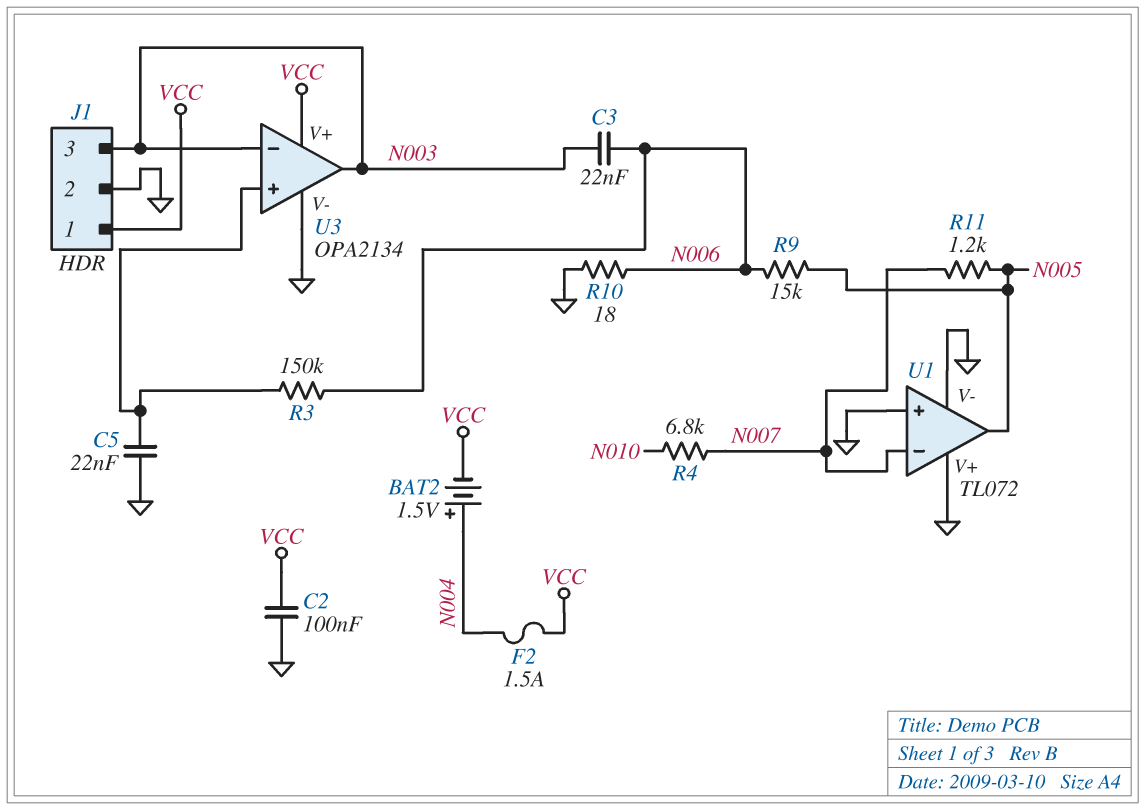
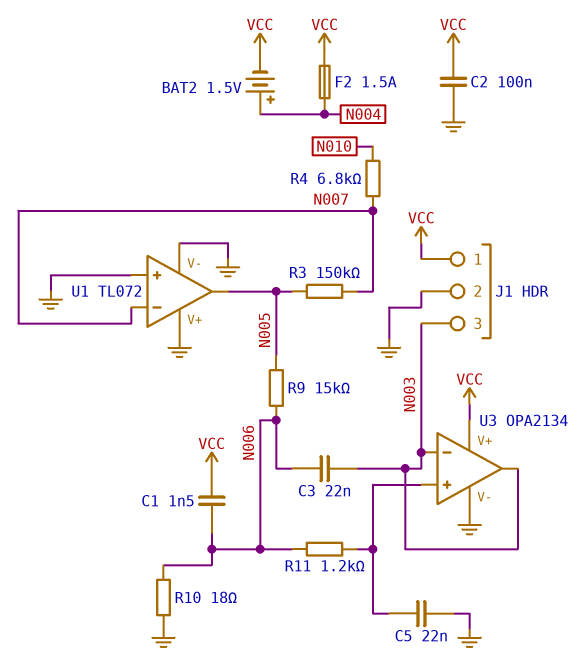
C1: none -> 1.5nF (N006, VCC)
R3: 150k (N006, U3/in+) -> 150k (N005, N007)
R11: 1.2k (N005, N007) -> 1.2k (N006, U3/in+)

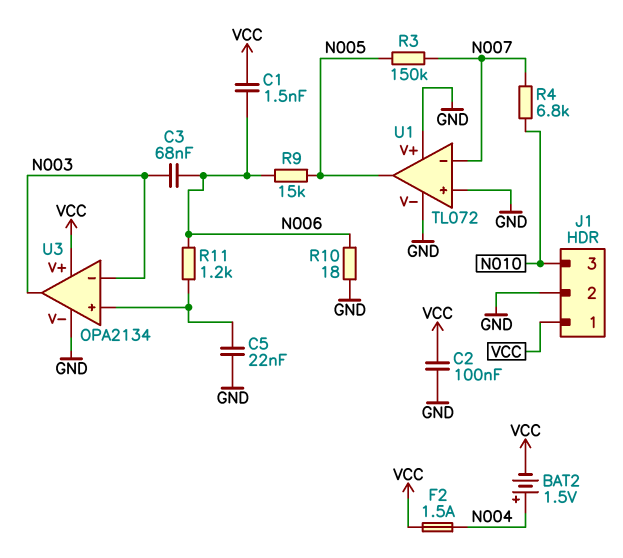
C3: 22nF (N003, N006) -> 68nF (N003, N006)
J1 pin 3: N003 -> N010

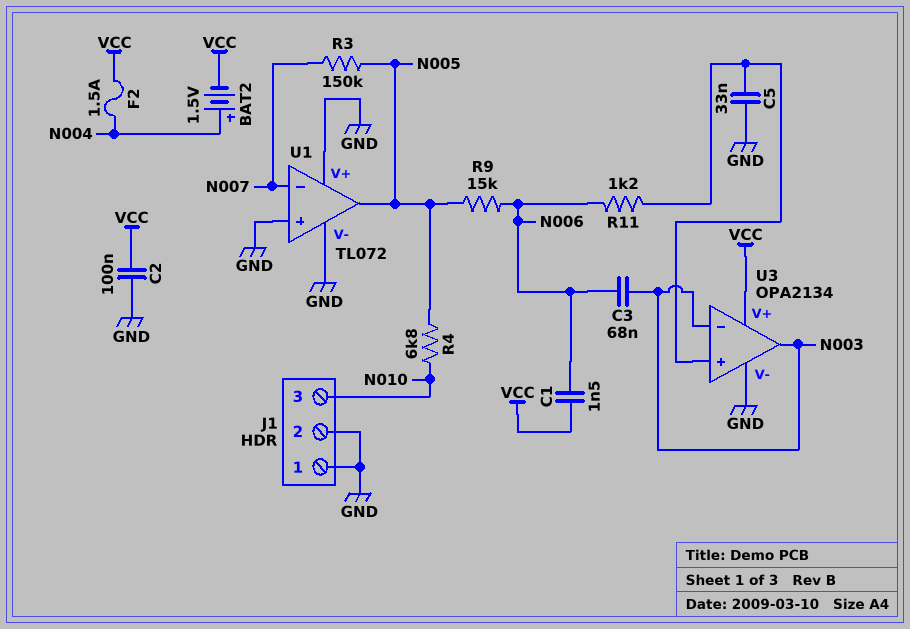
C5: 22nF (GND, U3/in+) -> 33nF (GND, U3/in+)
J1 pin 1: VCC -> GND
R4: 6.8k (N007, N010) -> 6.8k (N005, N010)
R10: 18 (GND, N006) -> none

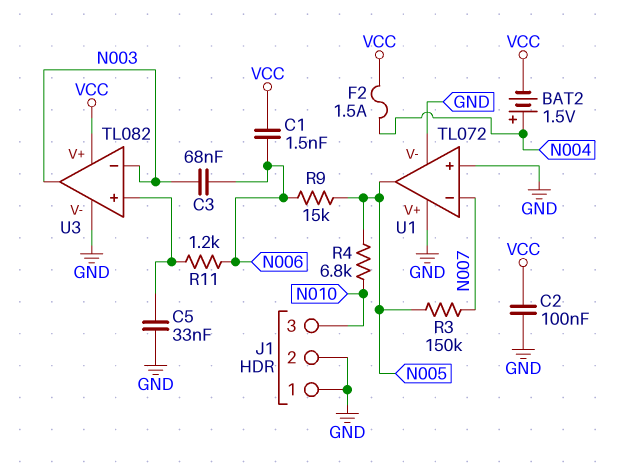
U3: OPA2134 -> TL082

